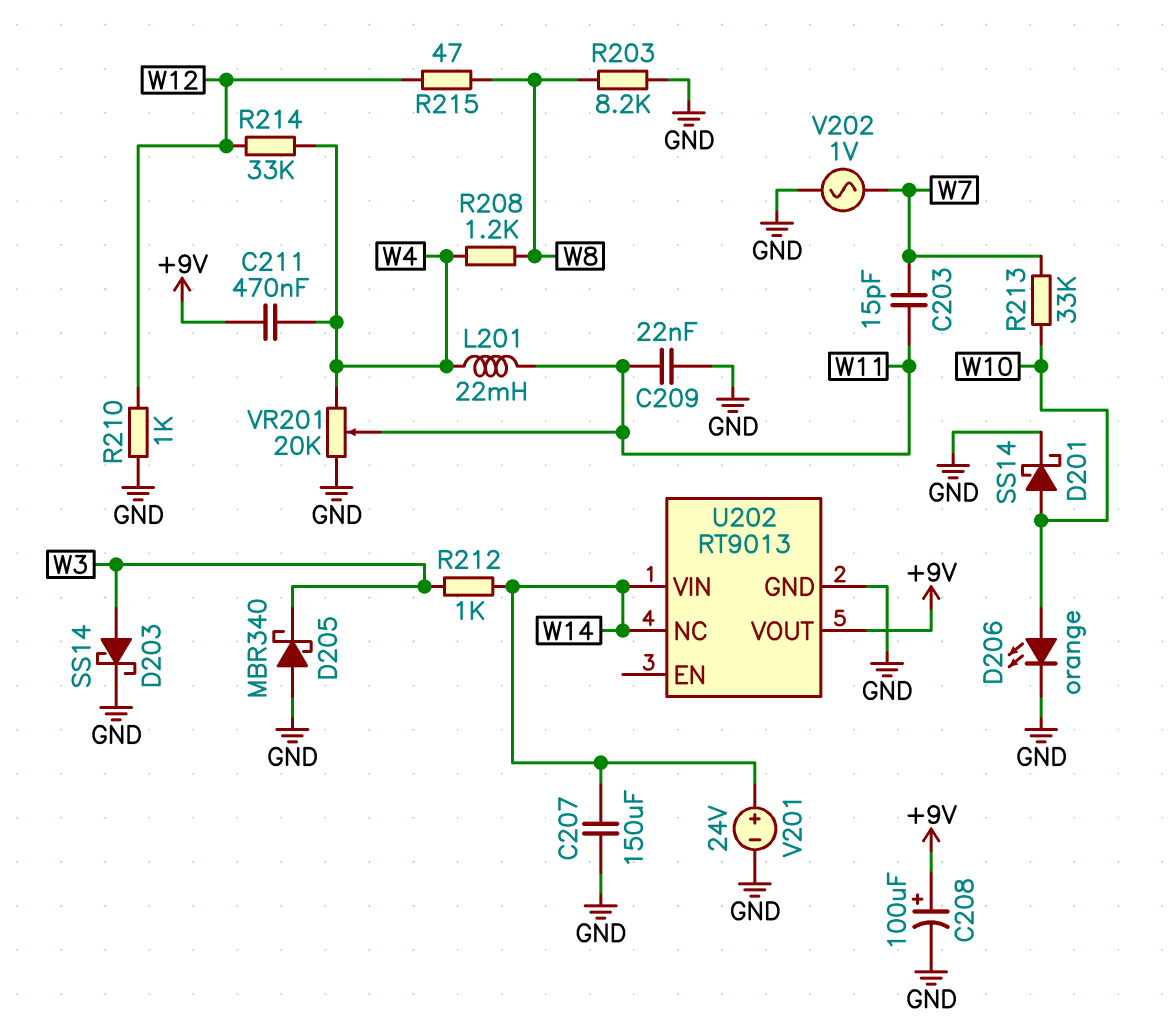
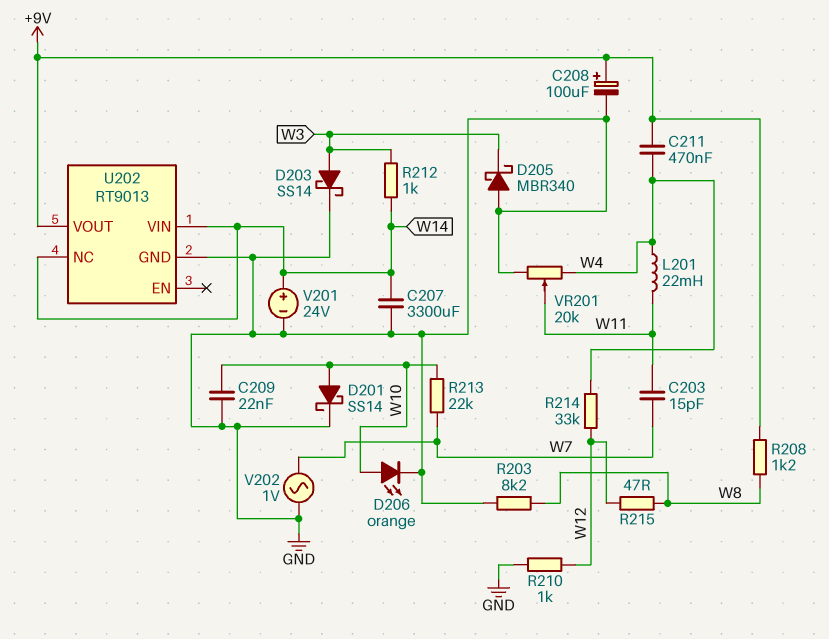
C207: 150uF (GND, W14) -> 3300uF (GND, W14)
C209: 22nF (GND, W11) -> 22nF (GND, W10)
R208: 1.2k (W4, W8) -> 1.2k (+9V, W8)
R213: 33k (W7, W10) -> 22k (W7, W10)

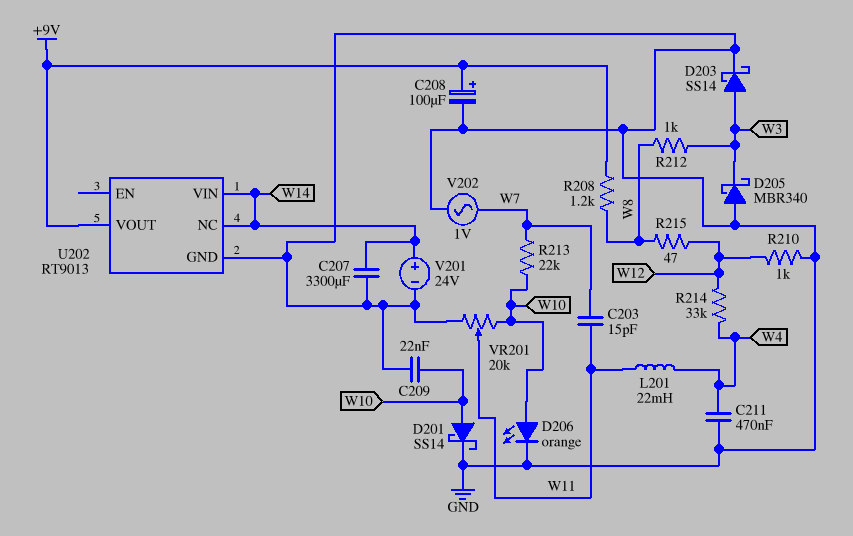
C211: 470nF (+9V, W4) -> 470nF (GND, W4)
R203: 8.2k (GND, W8) -> none
R212: 1k (W3, W14) -> 1k (W3, W8)
VR201: 20k (GND, W4, wiper W11) -> 20k (GND, W10, wiper W11)

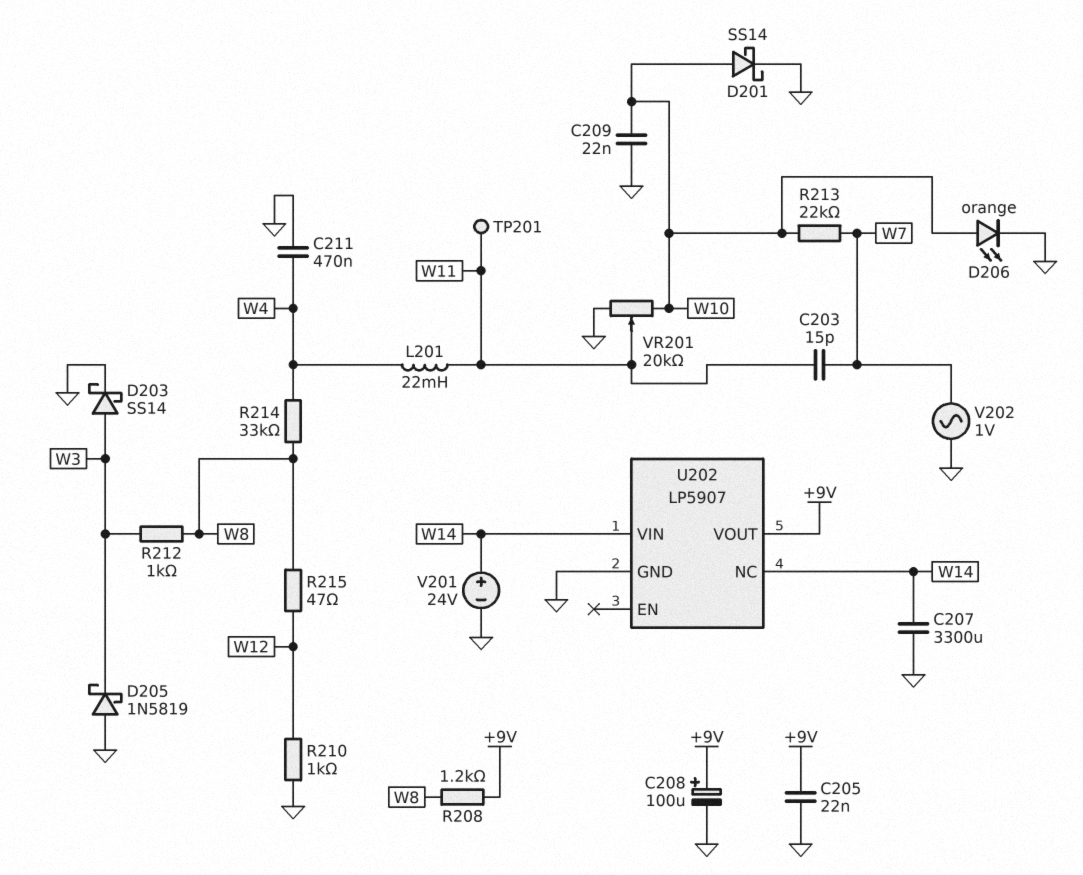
C205: none -> 22nF (+9V, GND)
D205: schottky MBR340 (A GND, K W3) -> schottky 1N5819 (A GND, K W3)
R214: 33k (W4, W12) -> 33k (W4, W8)
TP201: none -> test point (W11)
U202: RT9013 -> LP5907

